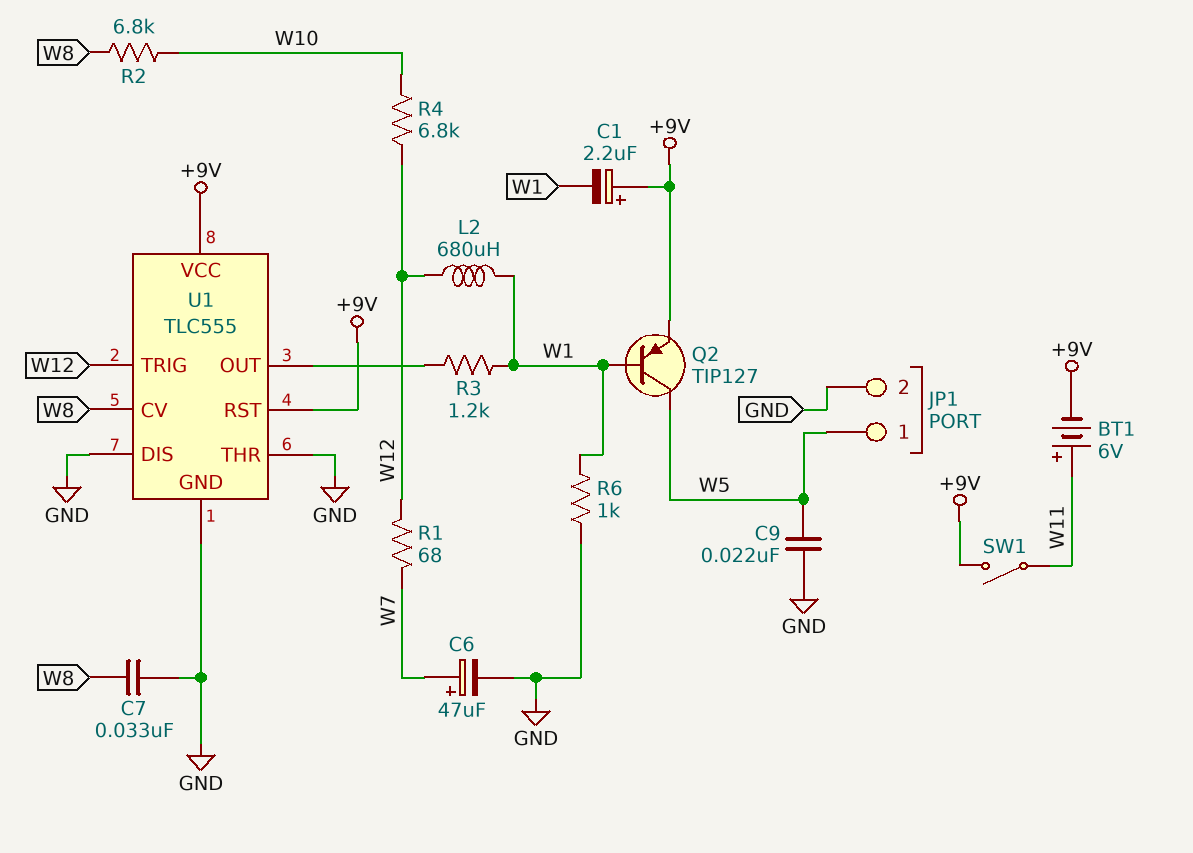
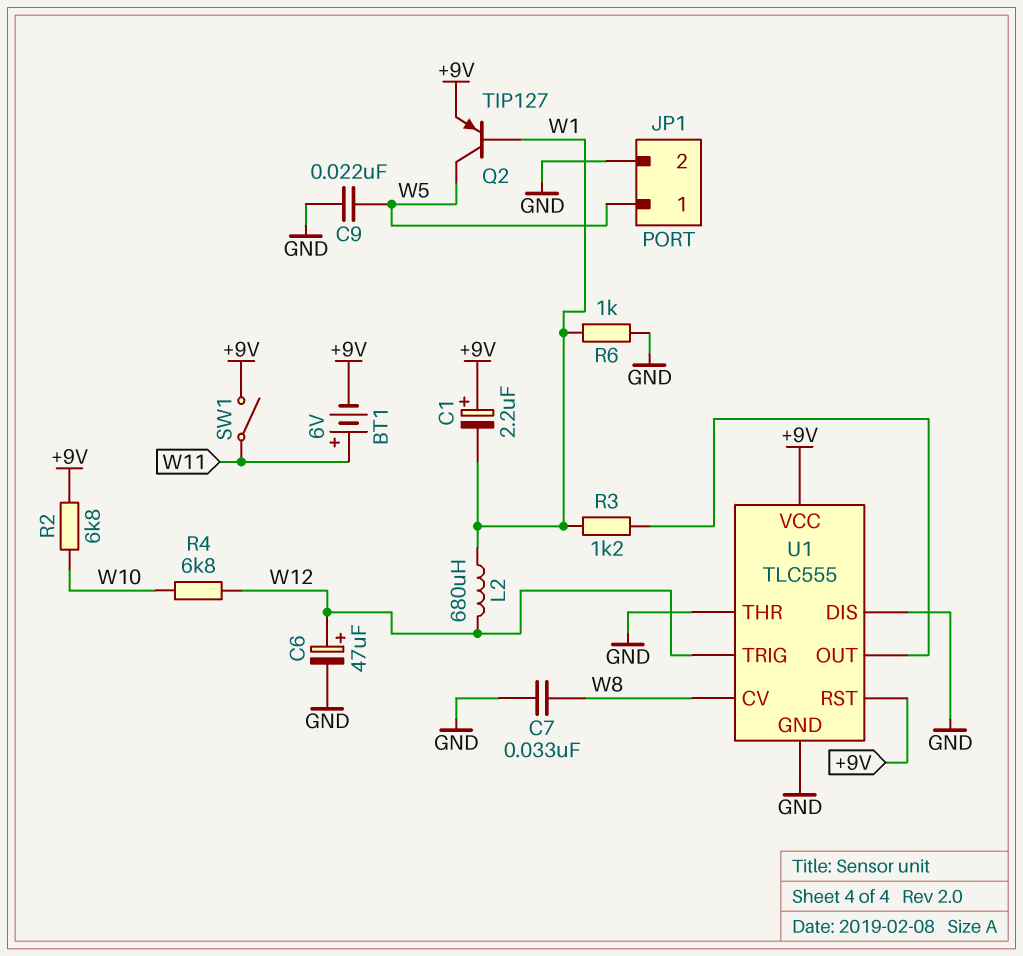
C6: 47uF (plus W7, minus GND) -> 47uF (plus W12, minus GND)
R1: 68 (W7, W12) -> none
R2: 6.8k (W8, W10) -> 6.8k (+9V, W10)

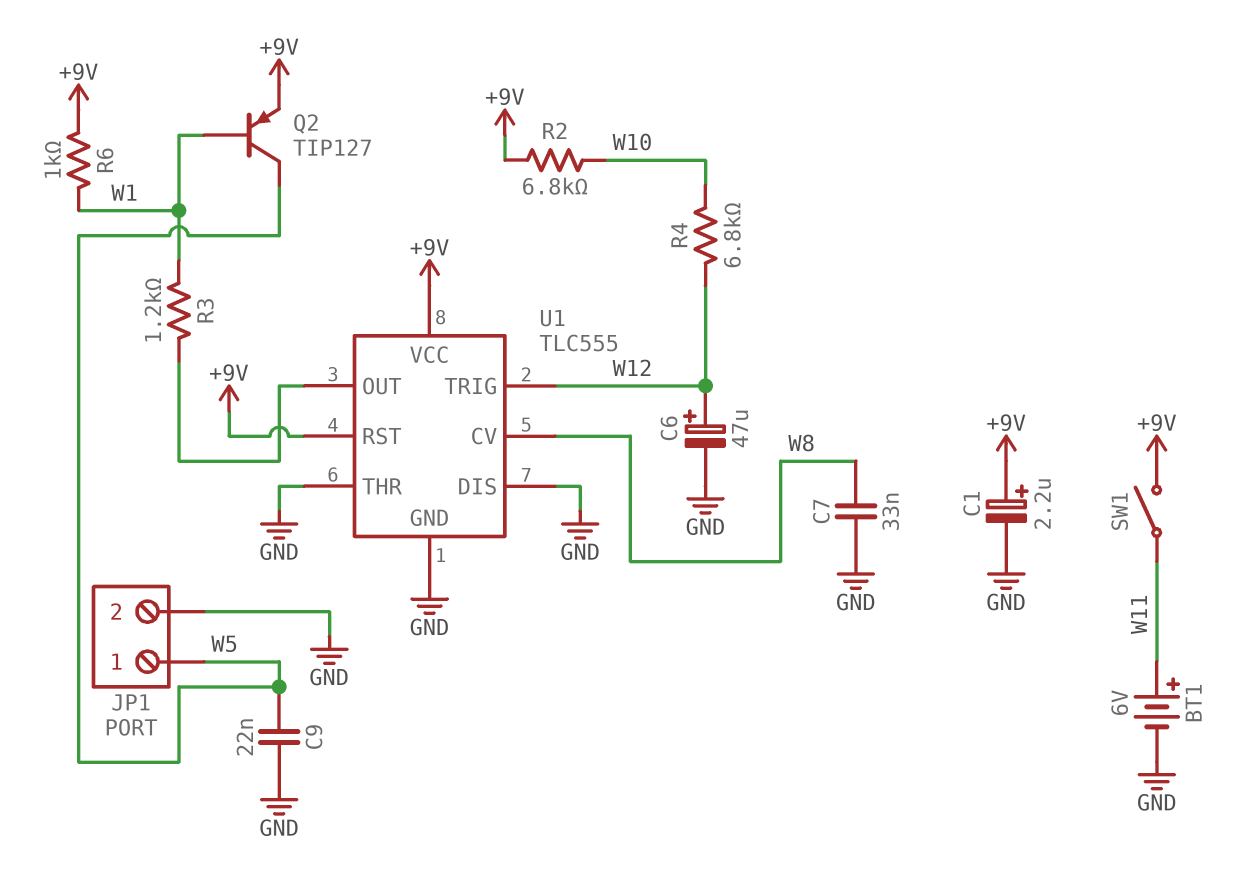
BT1: 6V (plus W11, minus +9V) -> 6V (plus W11, minus GND)
C1: 2.2uF (plus +9V, minus W1) -> 2.2uF (plus +9V, minus GND)
L2: 680uH (W1, W12) -> none
R6: 1k (GND, W1) -> 1k (+9V, W1)

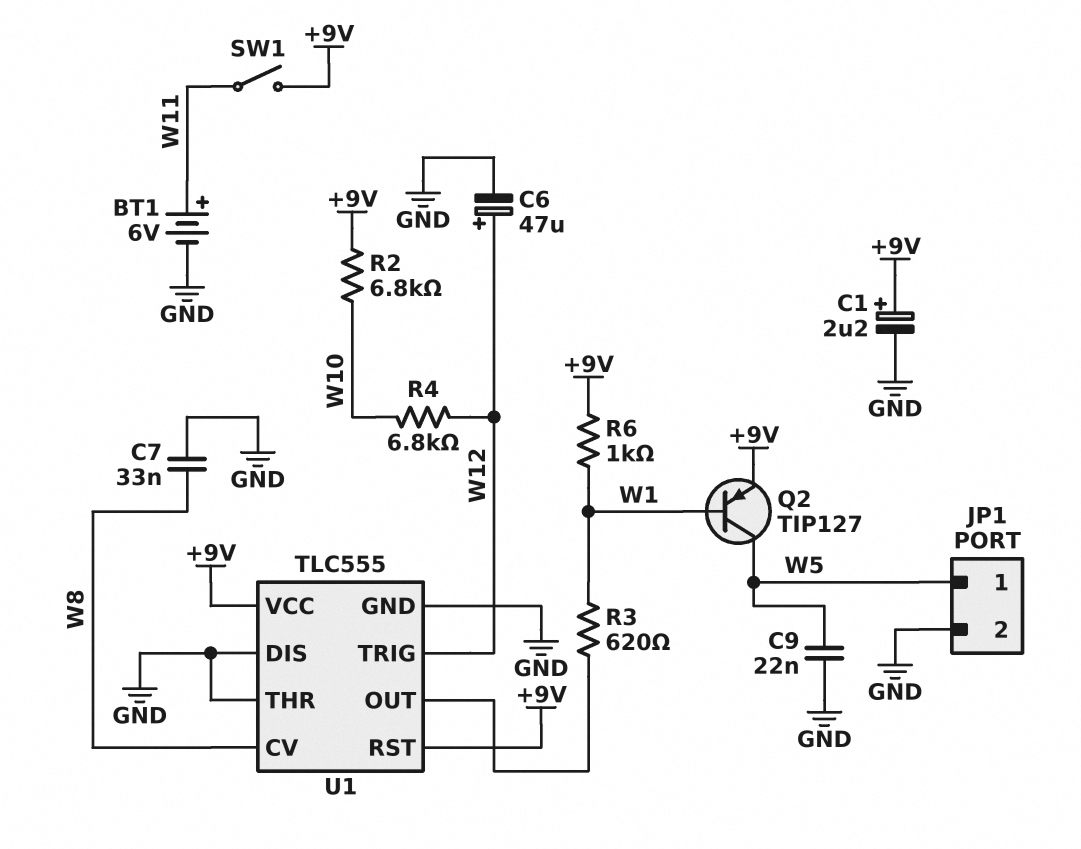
R3: 1.2k (U1/OUT, W1) -> 620 (U1/OUT, W1)

